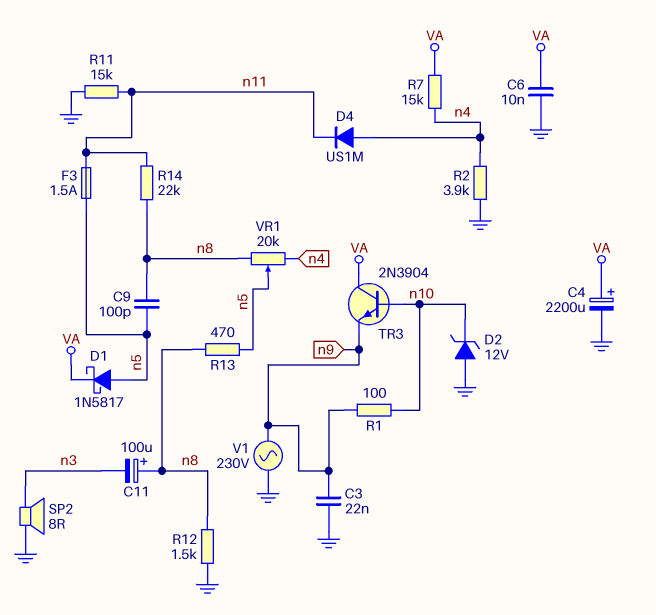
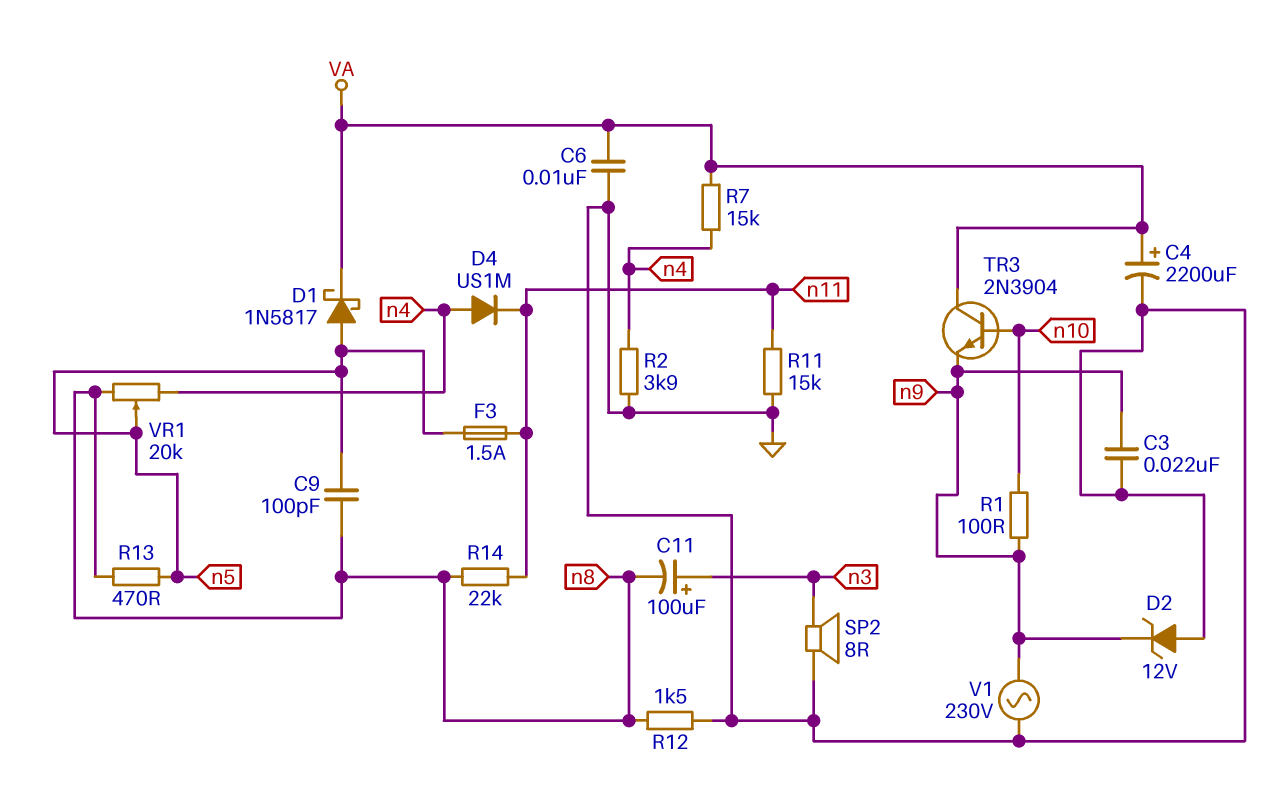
C11: 100uF (plus n8, minus n3) -> 100uF (plus n3, minus n8)
D2: zener 12V (A GND, K n10) -> zener 12V (A GND, K n9)

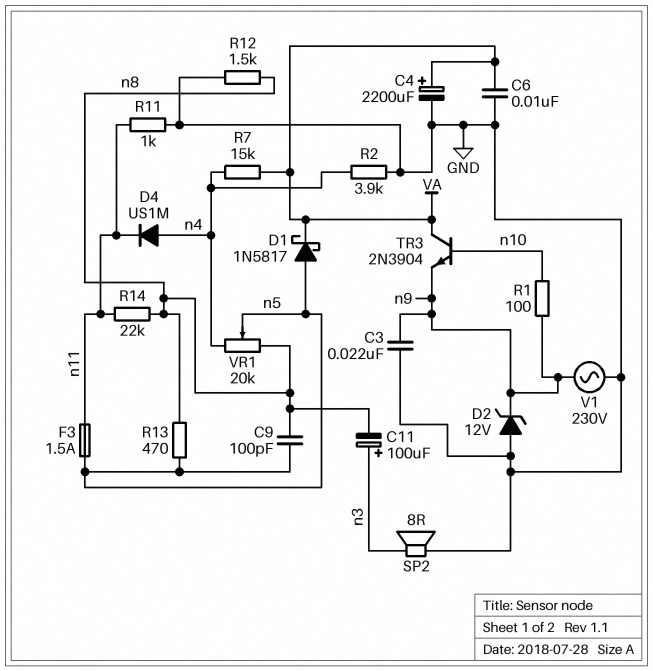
R11: 15k (GND, n11) -> 1k (GND, n11)

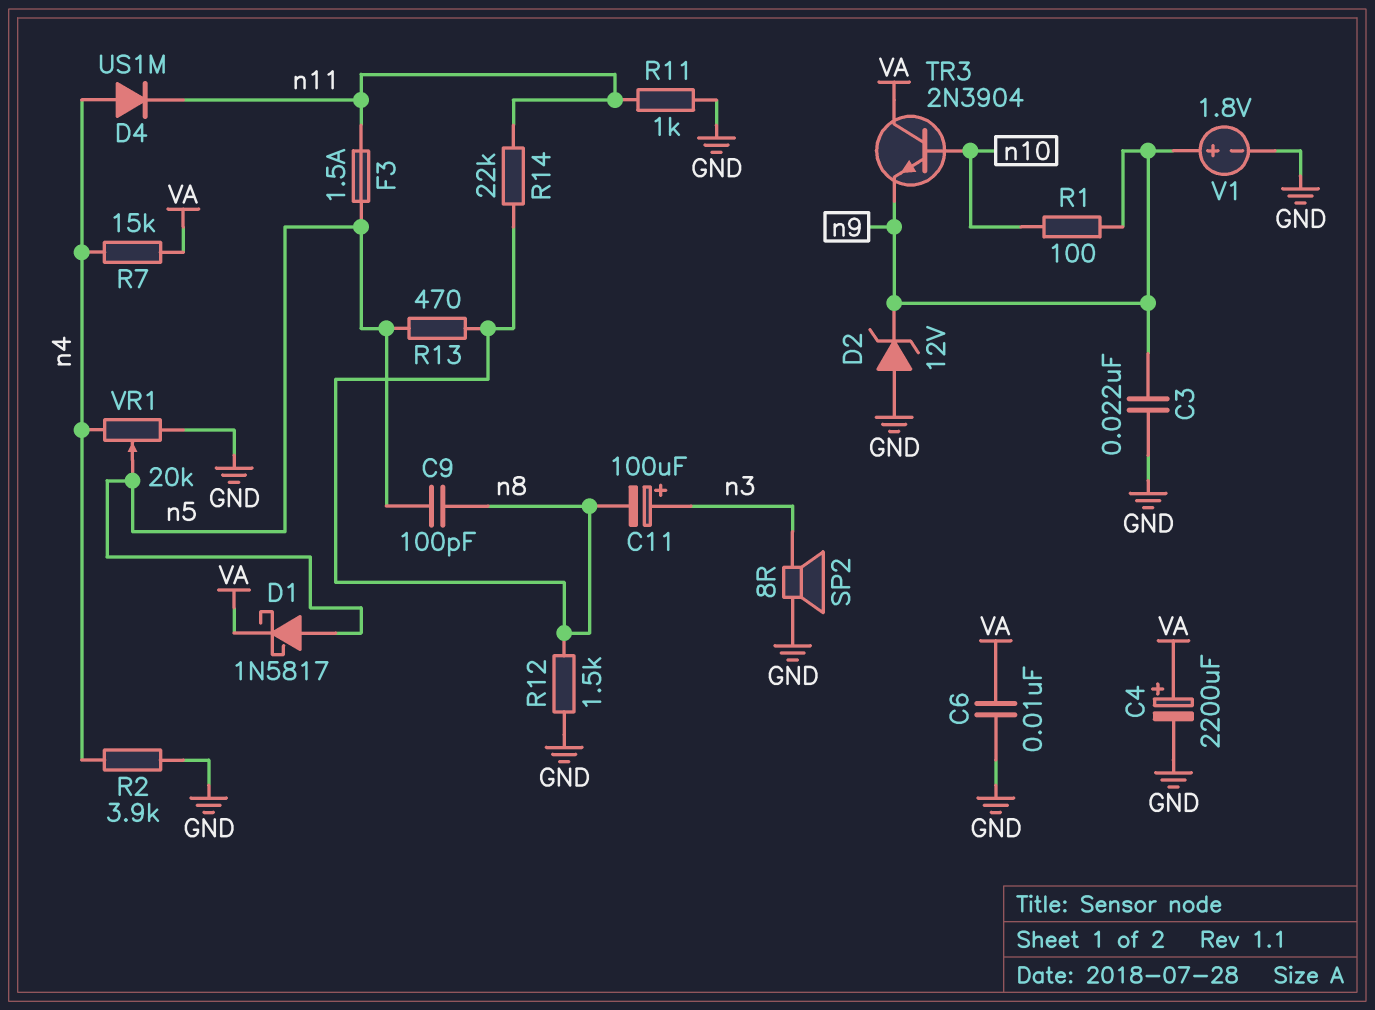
V1: AC 230V (GND, n9) -> 1.8V (plus n9, minus GND)
VR1: 20k (n4, n8, wiper n5) -> 20k (GND, n4, wiper n5)

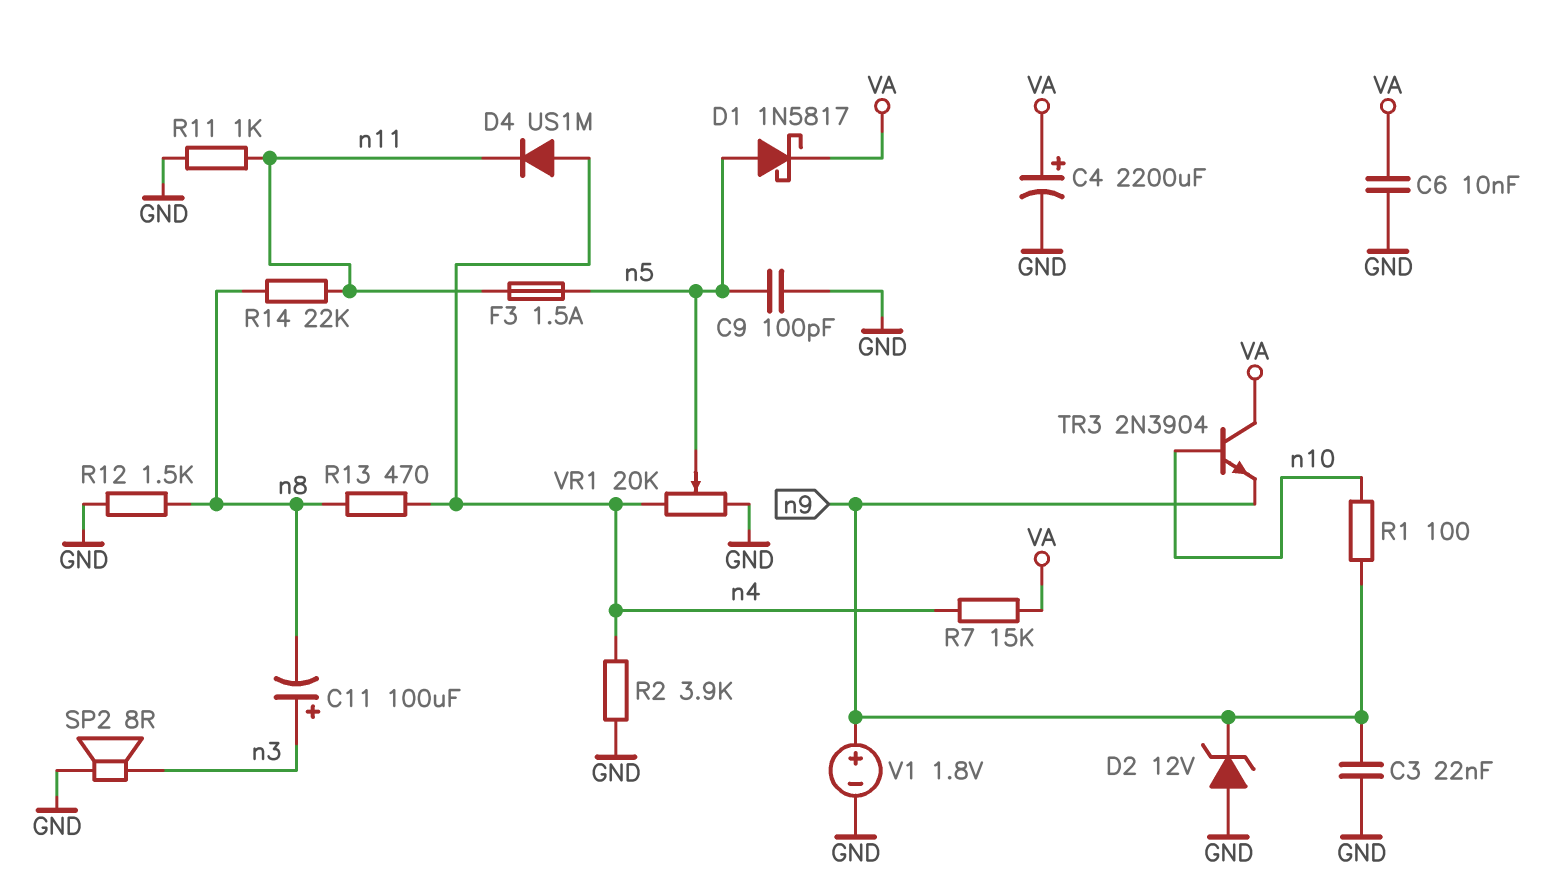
C9: 100pF (n5, n8) -> 100pF (GND, n5)
R13: 470 (n5, n8) -> 470 (n4, n8)

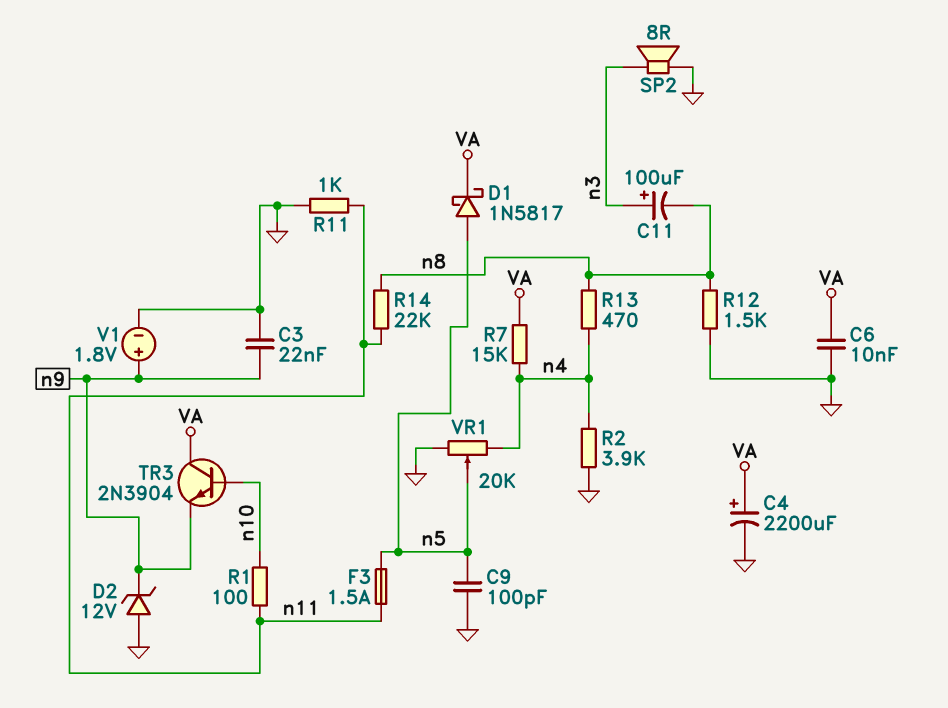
D4: diode US1M (A n4, K n11) -> none
R1: 100 (n9, n10) -> 100 (n10, n11)

